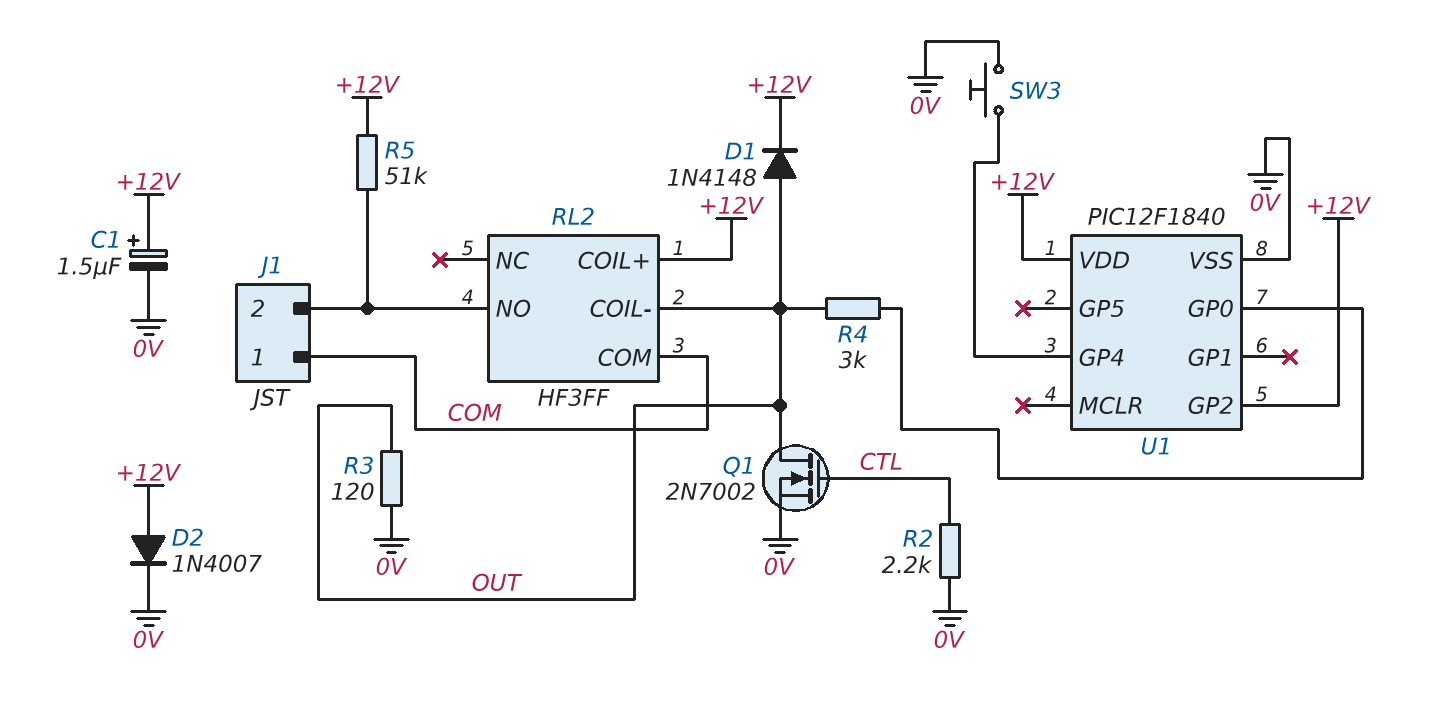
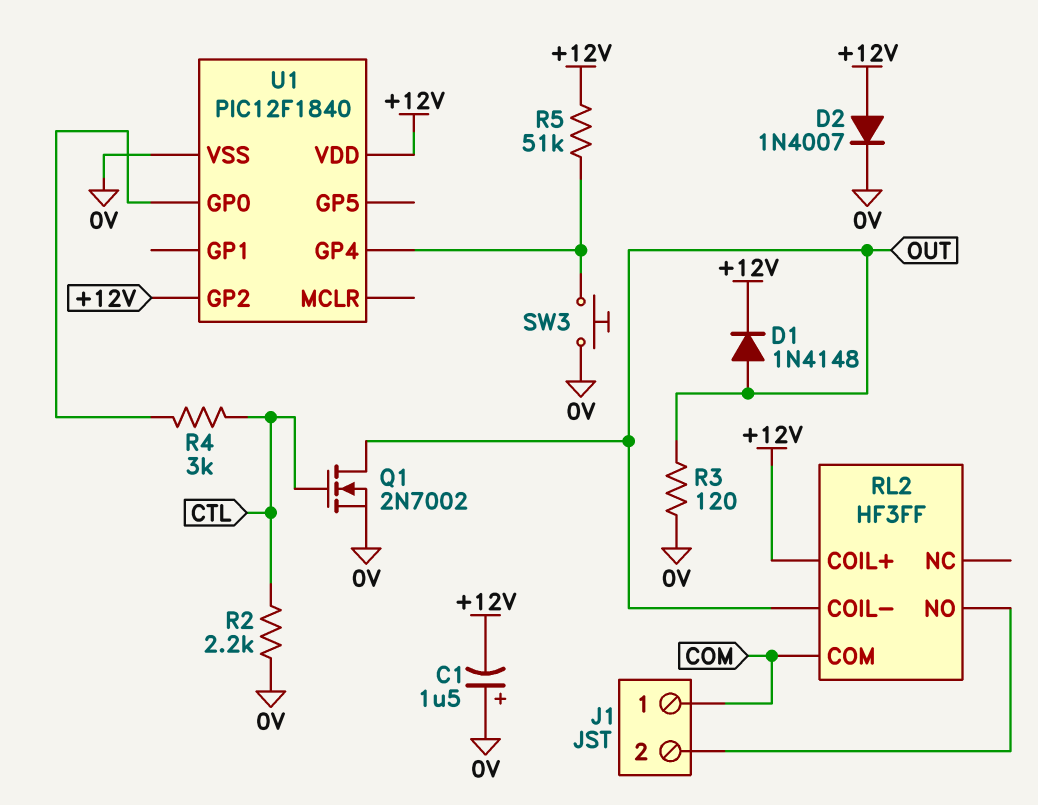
C1: 1.5uF (plus +12V, minus 0V) -> 1.5uF (plus 0V, minus +12V)
R4: 3k (OUT, U1/GP0) -> 3k (CTL, U1/GP0)
R5: 51k (+12V, J1/2) -> 51k (+12V, U1/GP4)

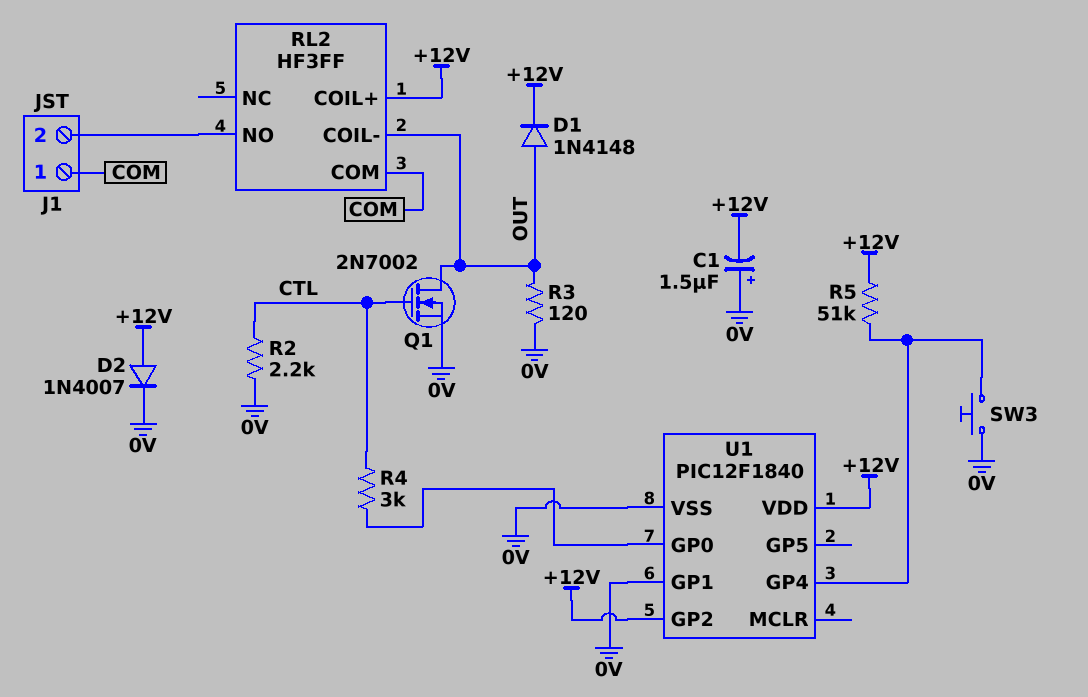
U1 pin GP1: none -> 0V

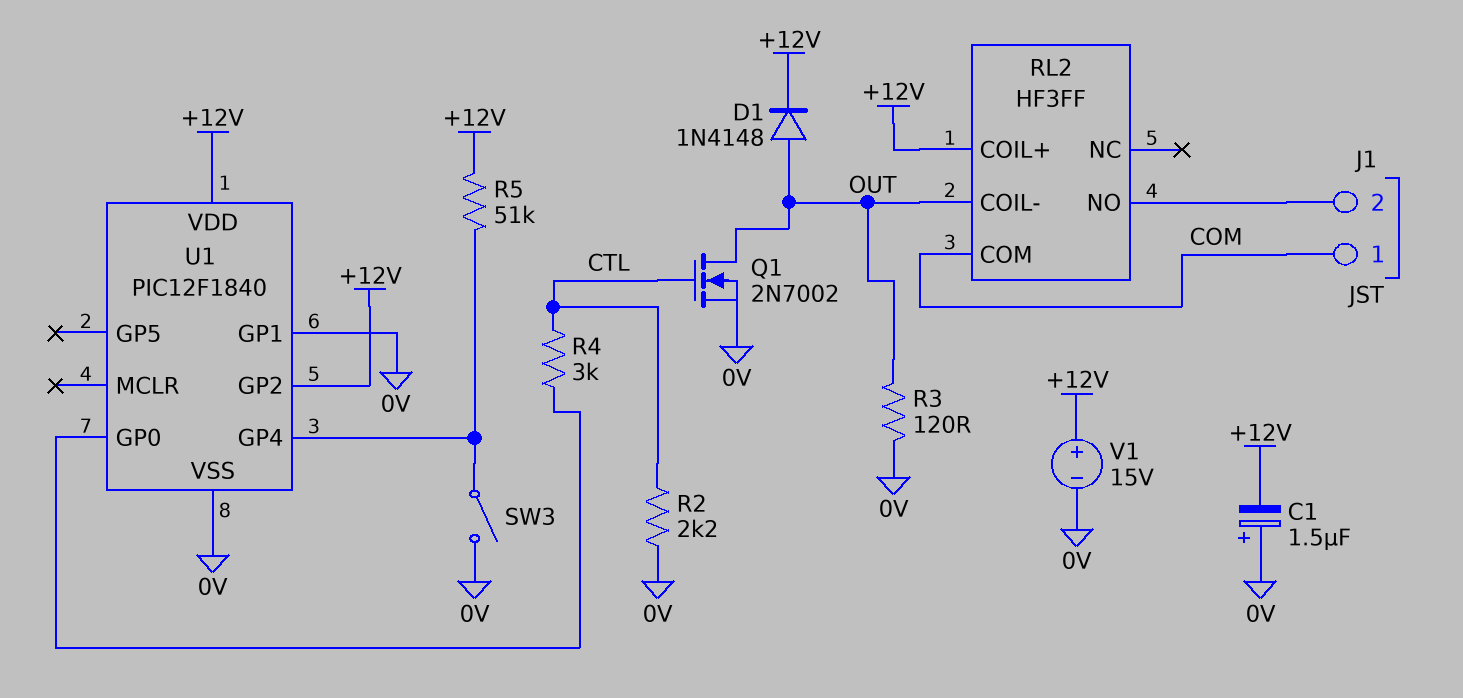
D2: diode 1N4007 (A +12V, K 0V) -> none
SW3: button (0V, U1/GP4) -> switch (0V, U1/GP4)
V1: none -> 15V (plus +12V, minus 0V)

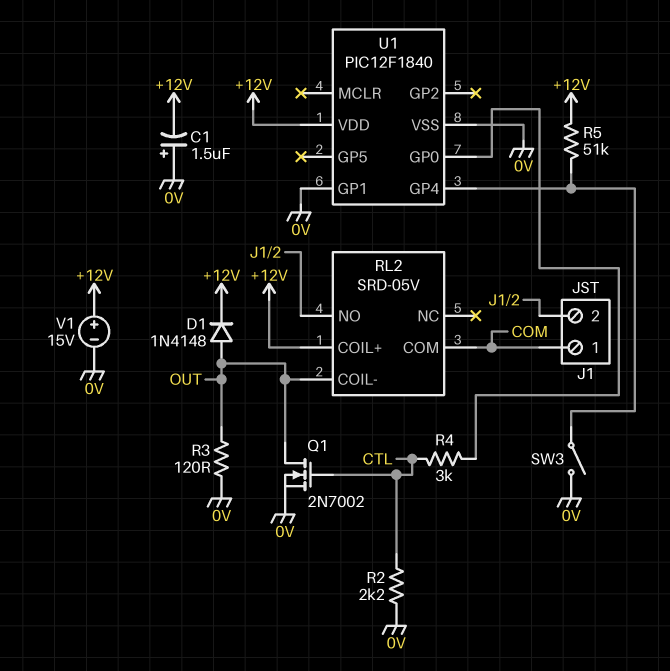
RL2: HF3FF -> SRD-05V
U1 pin GP2: +12V -> none

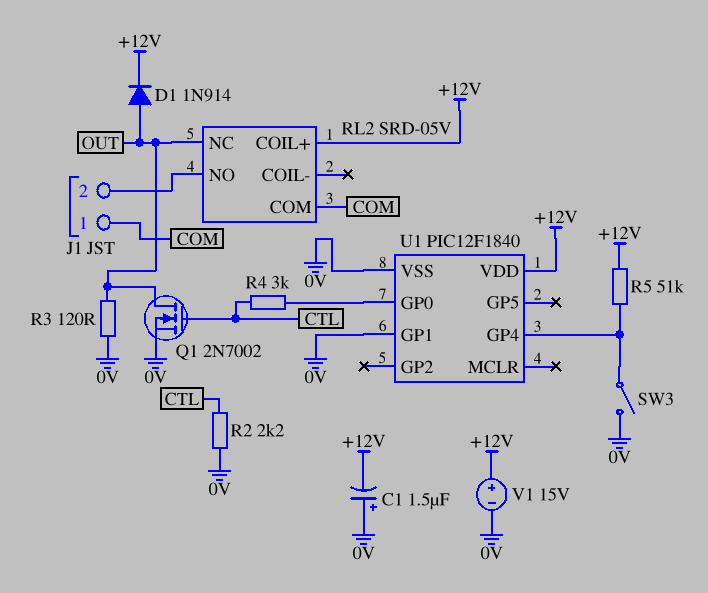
D1: diode 1N4148 (A OUT, K +12V) -> diode 1N914 (A OUT, K +12V)
RL2 pin COIL-: OUT -> none
RL2 pin NC: none -> OUT

